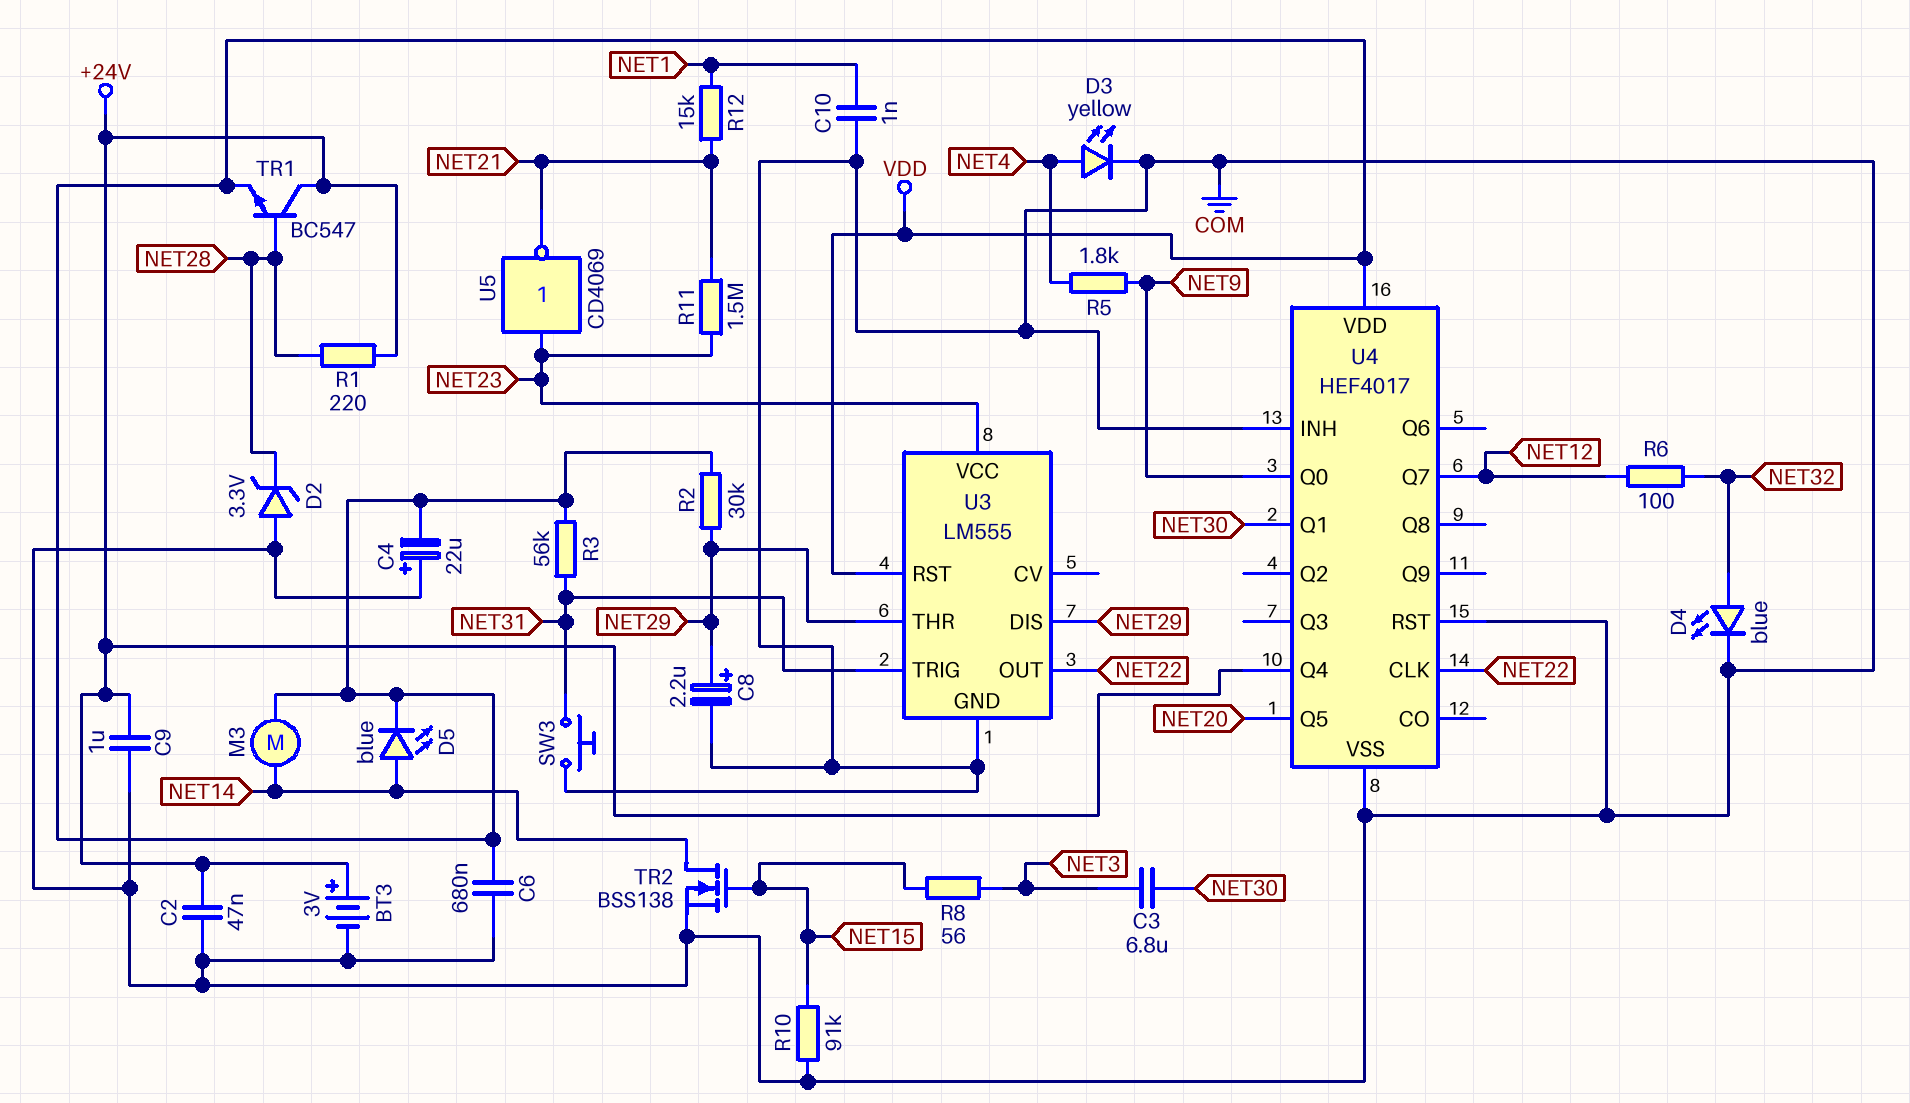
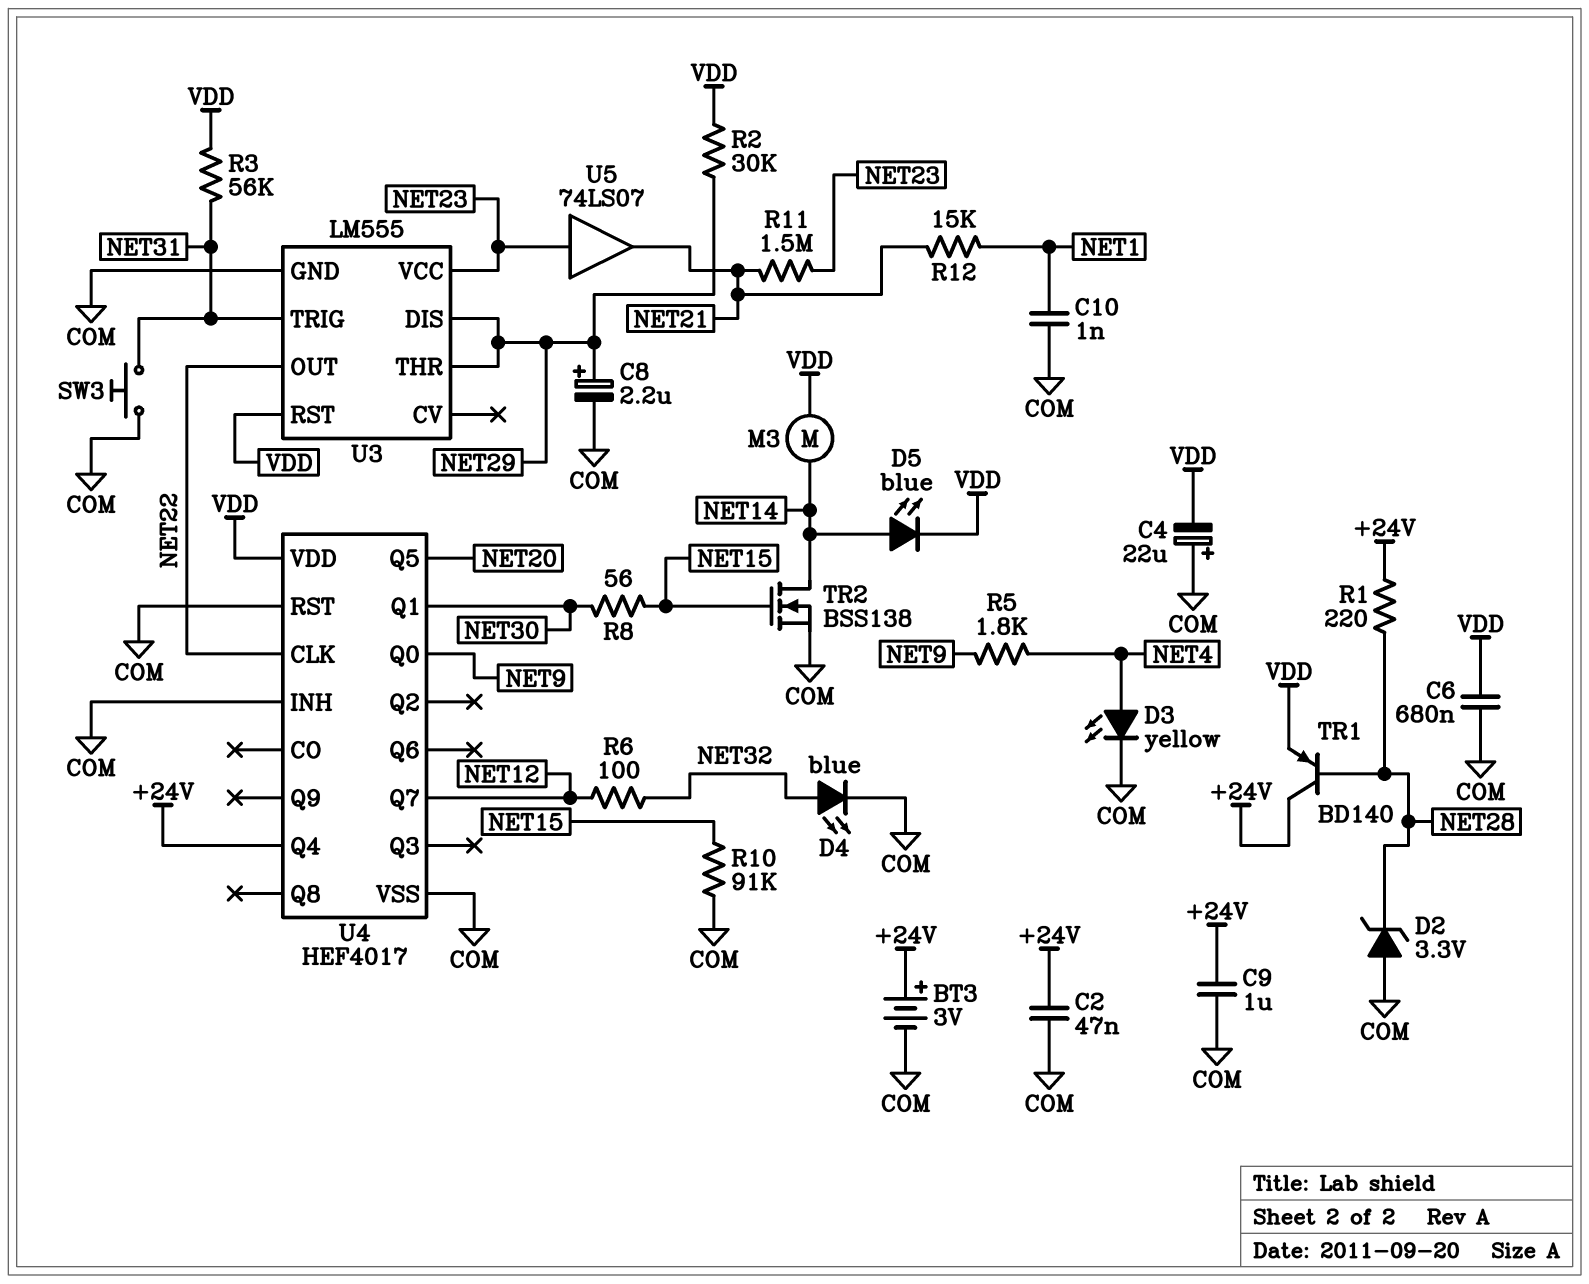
C3: 6.8uF (NET3, NET30) -> none
R8: 56 (NET3, NET15) -> 56 (NET15, NET30)
TR1: NPN BC547 (B NET28, C +24V, E VDD) -> PNP BD140 (B NET28, C +24V, E VDD)
U5: NOT CD4069 (in NET23, out NET21) -> buffer 74LS07 (in NET23, out NET21)

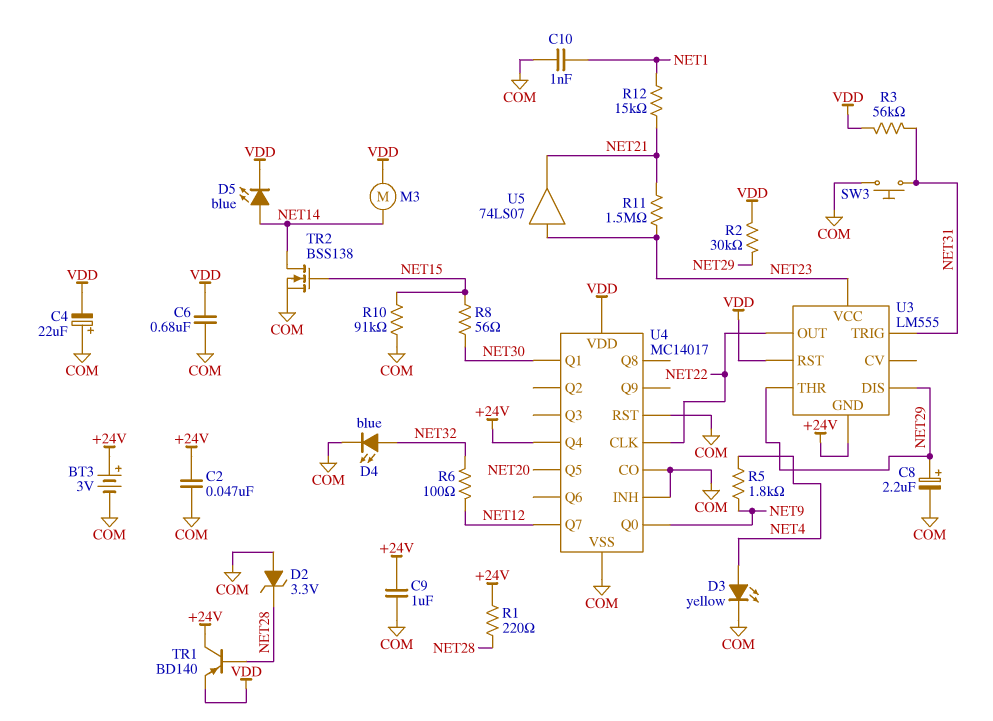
U3 pin GND: COM -> +24V
U4: HEF4017 -> MC14017
U4 pin CO: none -> COM

